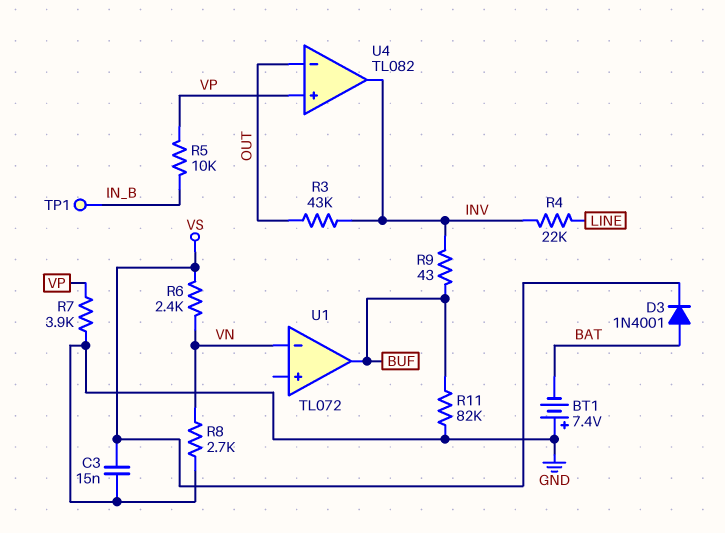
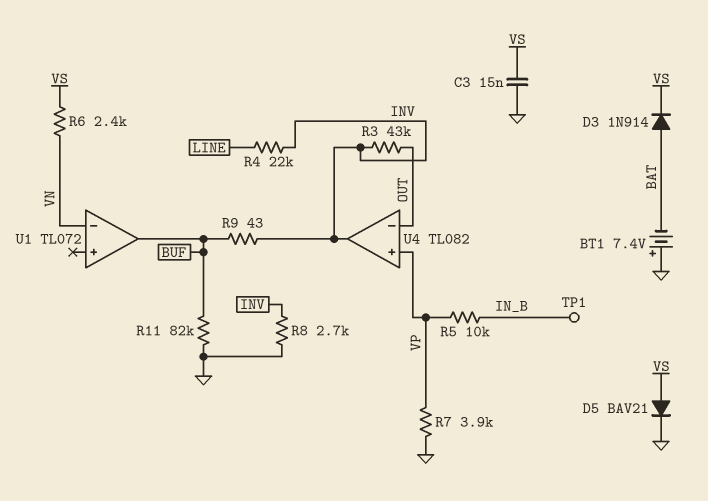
D3: diode 1N4001 (A BAT, K VS) -> diode 1N914 (A BAT, K VS)
D5: none -> diode BAV21 (A VS, K GND)
R8: 2.7k (GND, VN) -> 2.7k (GND, INV)

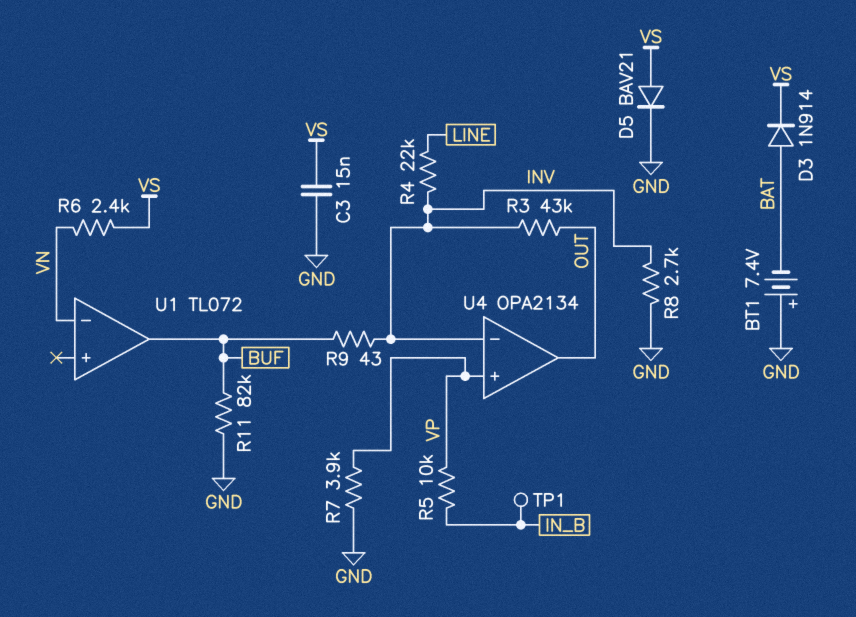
U4: TL082 -> OPA2134
U4 pin in-: OUT -> INV
U4 pin out: INV -> OUT

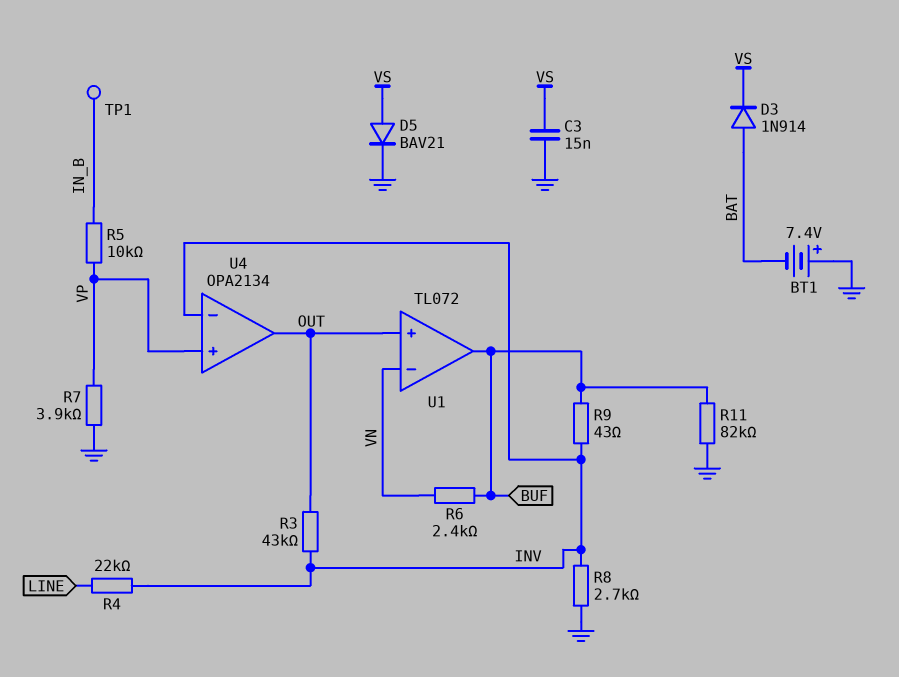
R6: 2.4k (VN, VS) -> 2.4k (BUF, VN)
U1 pin in+: none -> OUT

